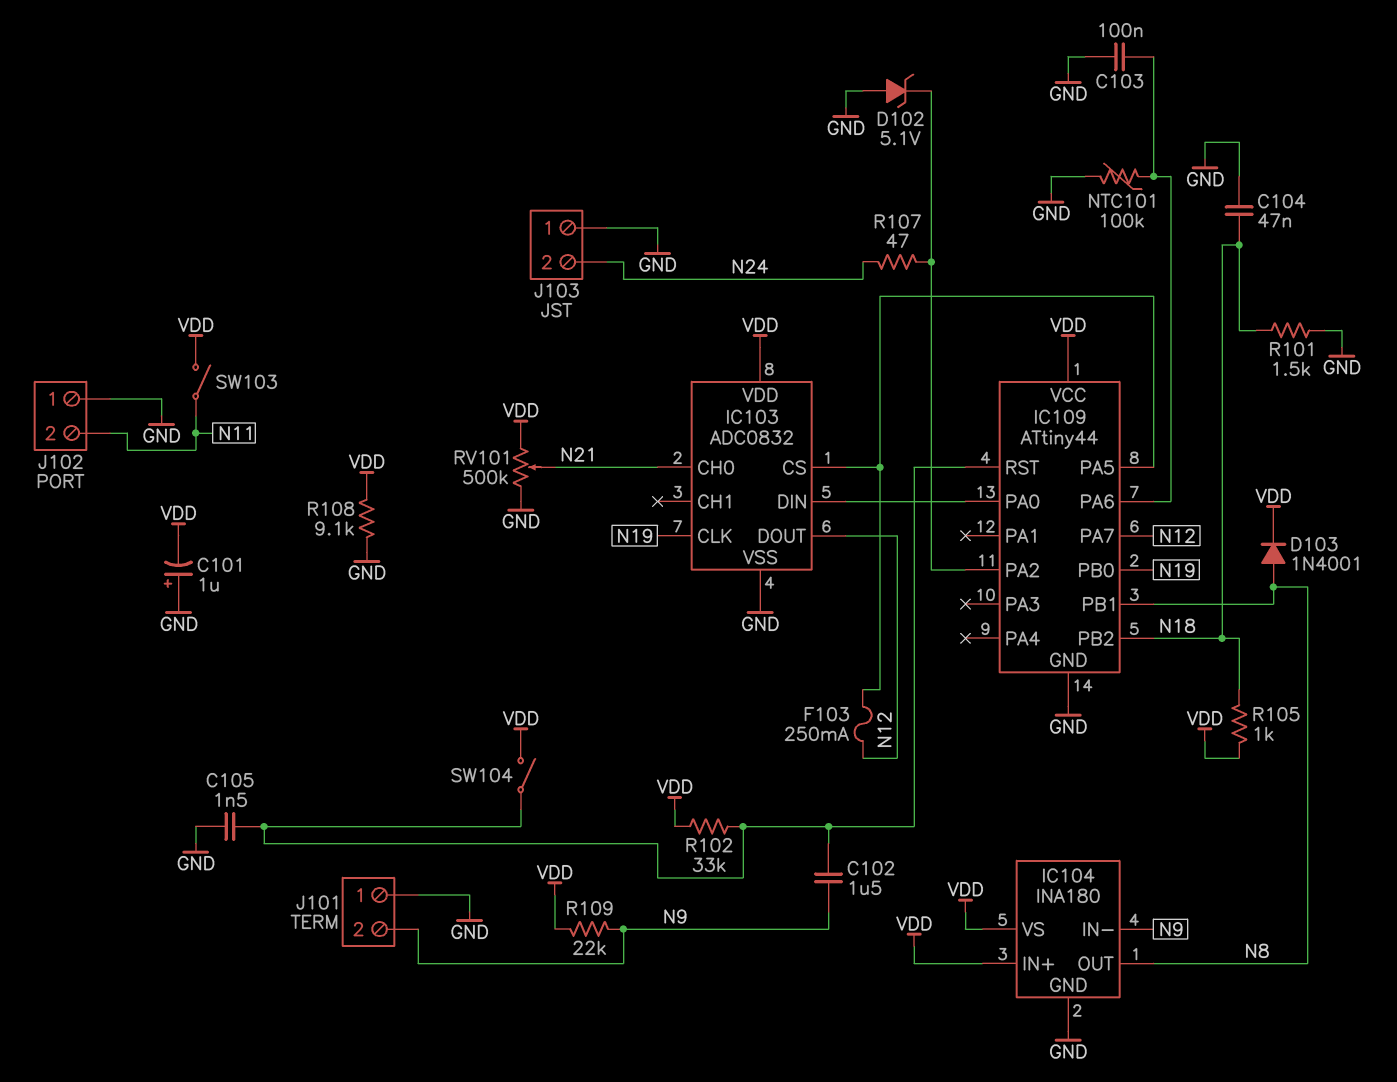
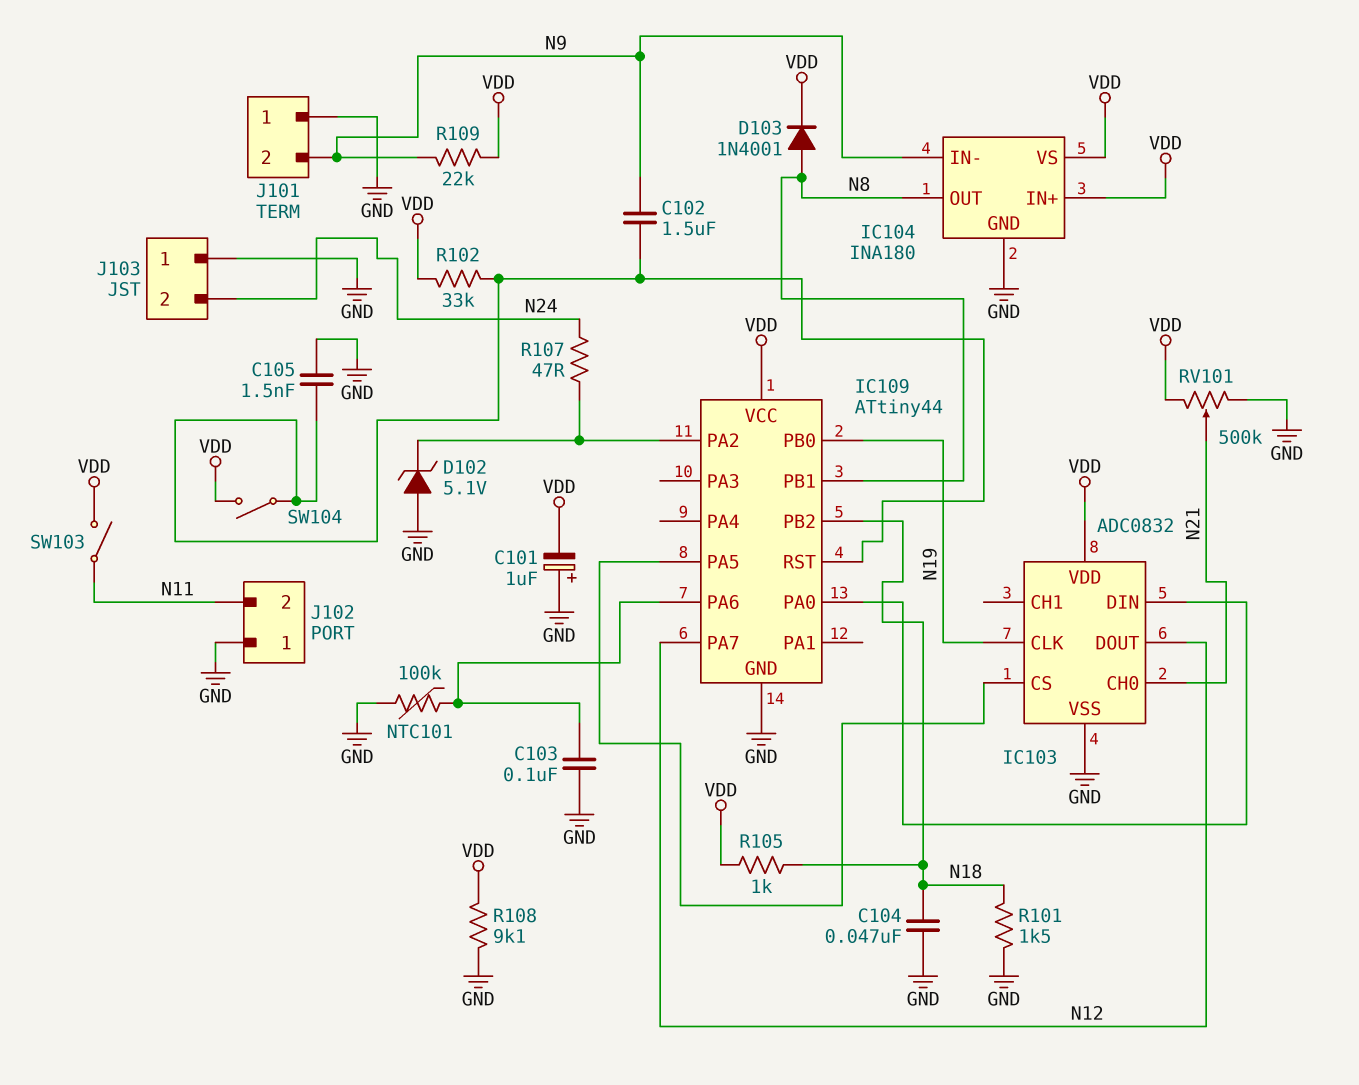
F103: 250mA (IC103/CS, N12) -> none

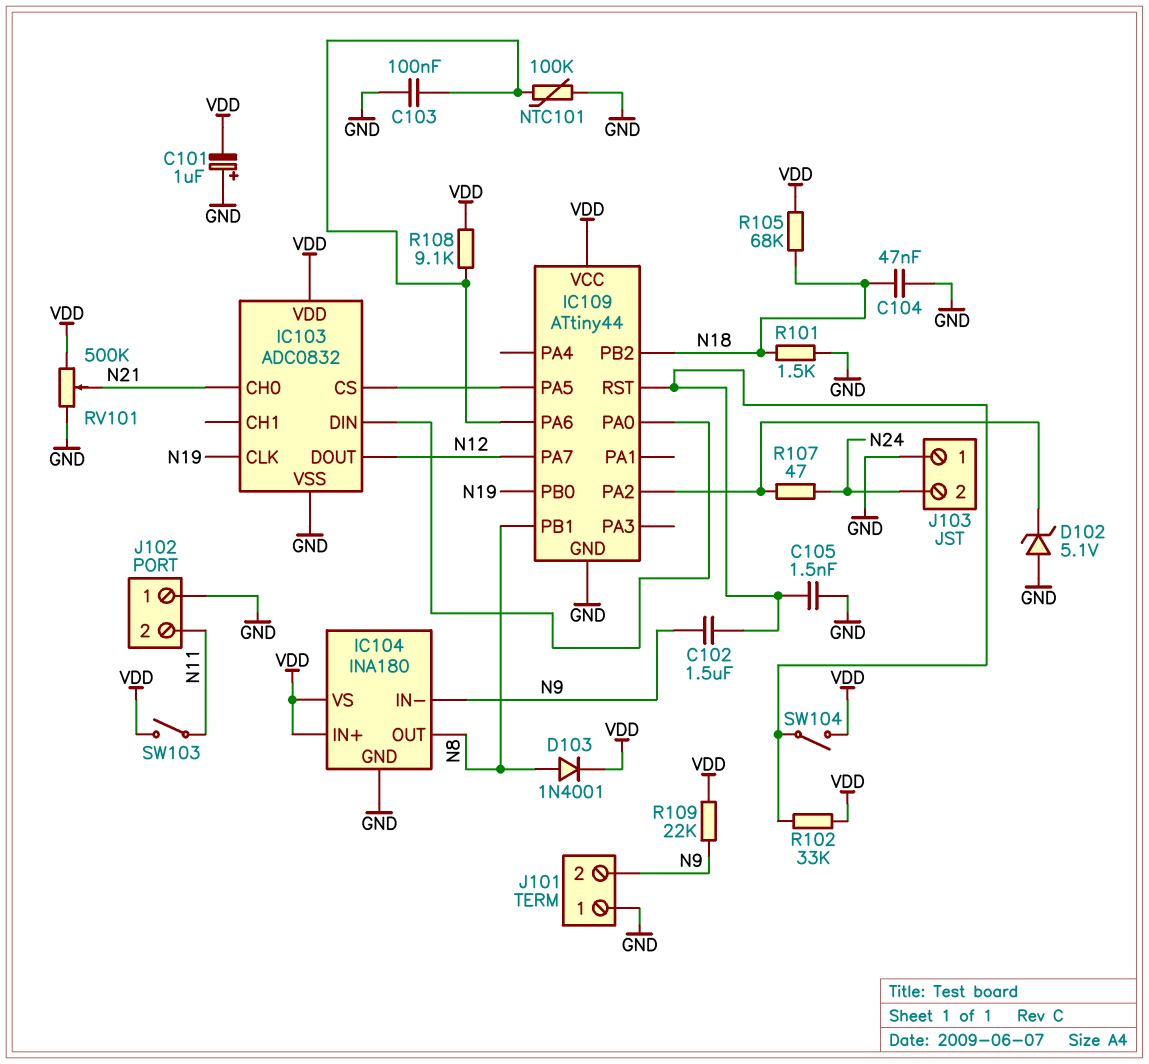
R105: 1k (N18, VDD) -> 68k (N18, VDD)
R108: 9.1k (GND, VDD) -> 9.1k (IC109/PA6, VDD)

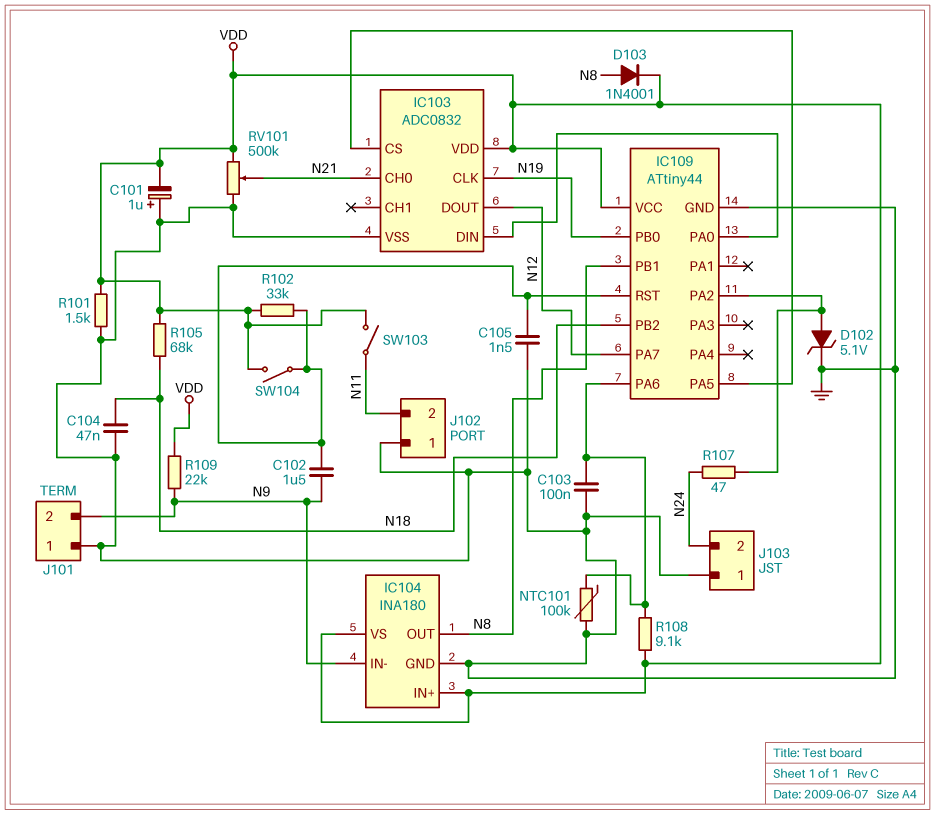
D102: zener 5.1V (A GND, K IC109/PA2) -> zener 5.1V (A IC109/PA2, K GND)
R101: 1.5k (GND, N18) -> 1.5k (GND, VDD)

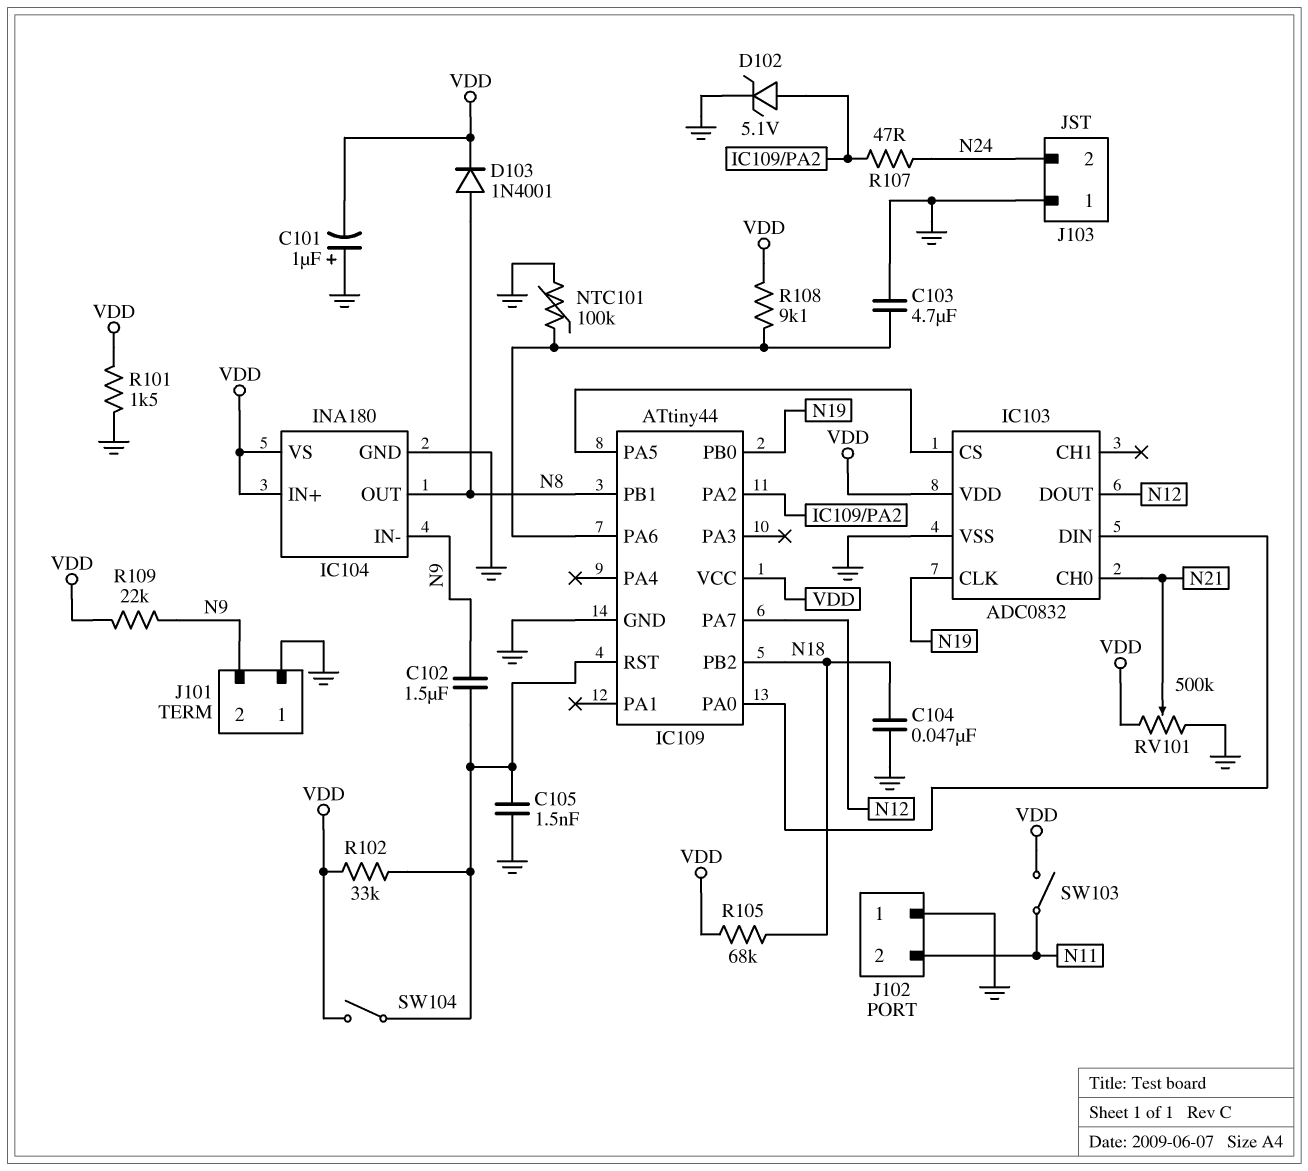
C103: 100nF (GND, IC109/PA6) -> 4.7uF (GND, IC109/PA6)

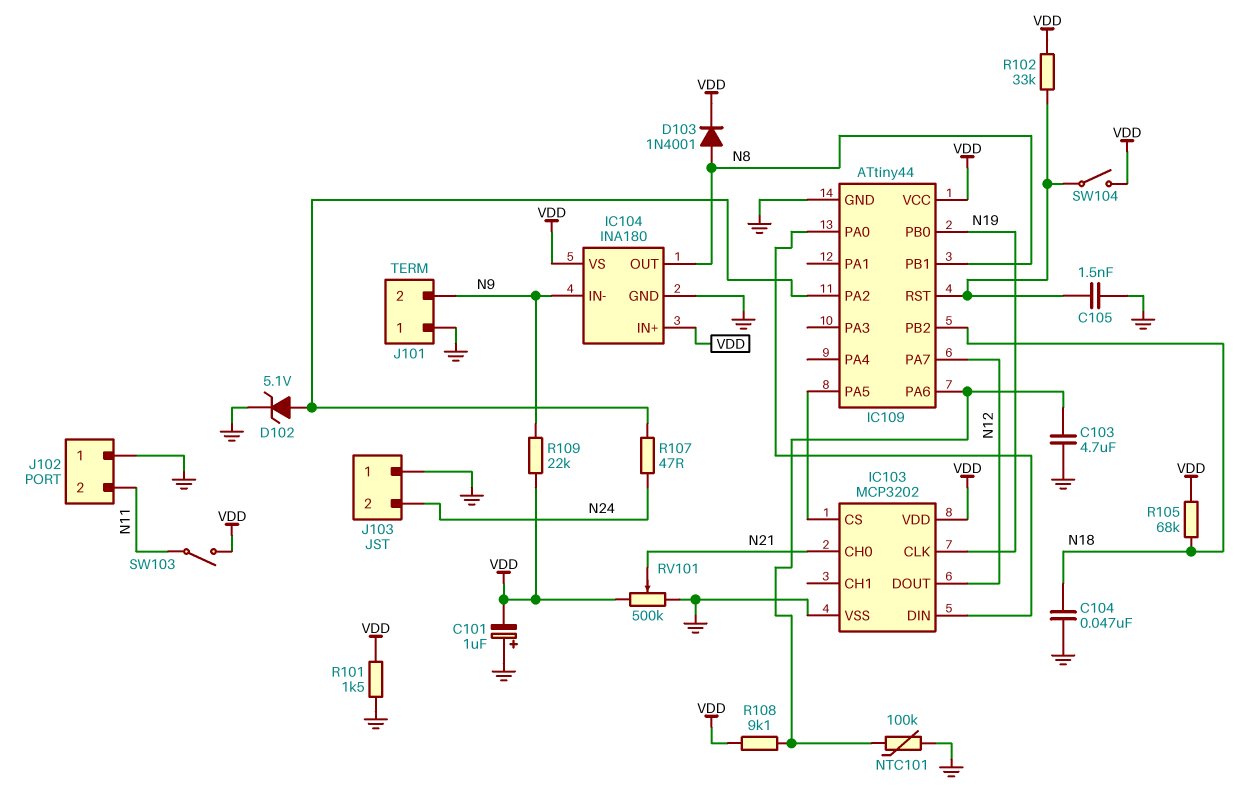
C102: 1.5uF (IC109/RST, N9) -> none
IC103: ADC0832 -> MCP3202

